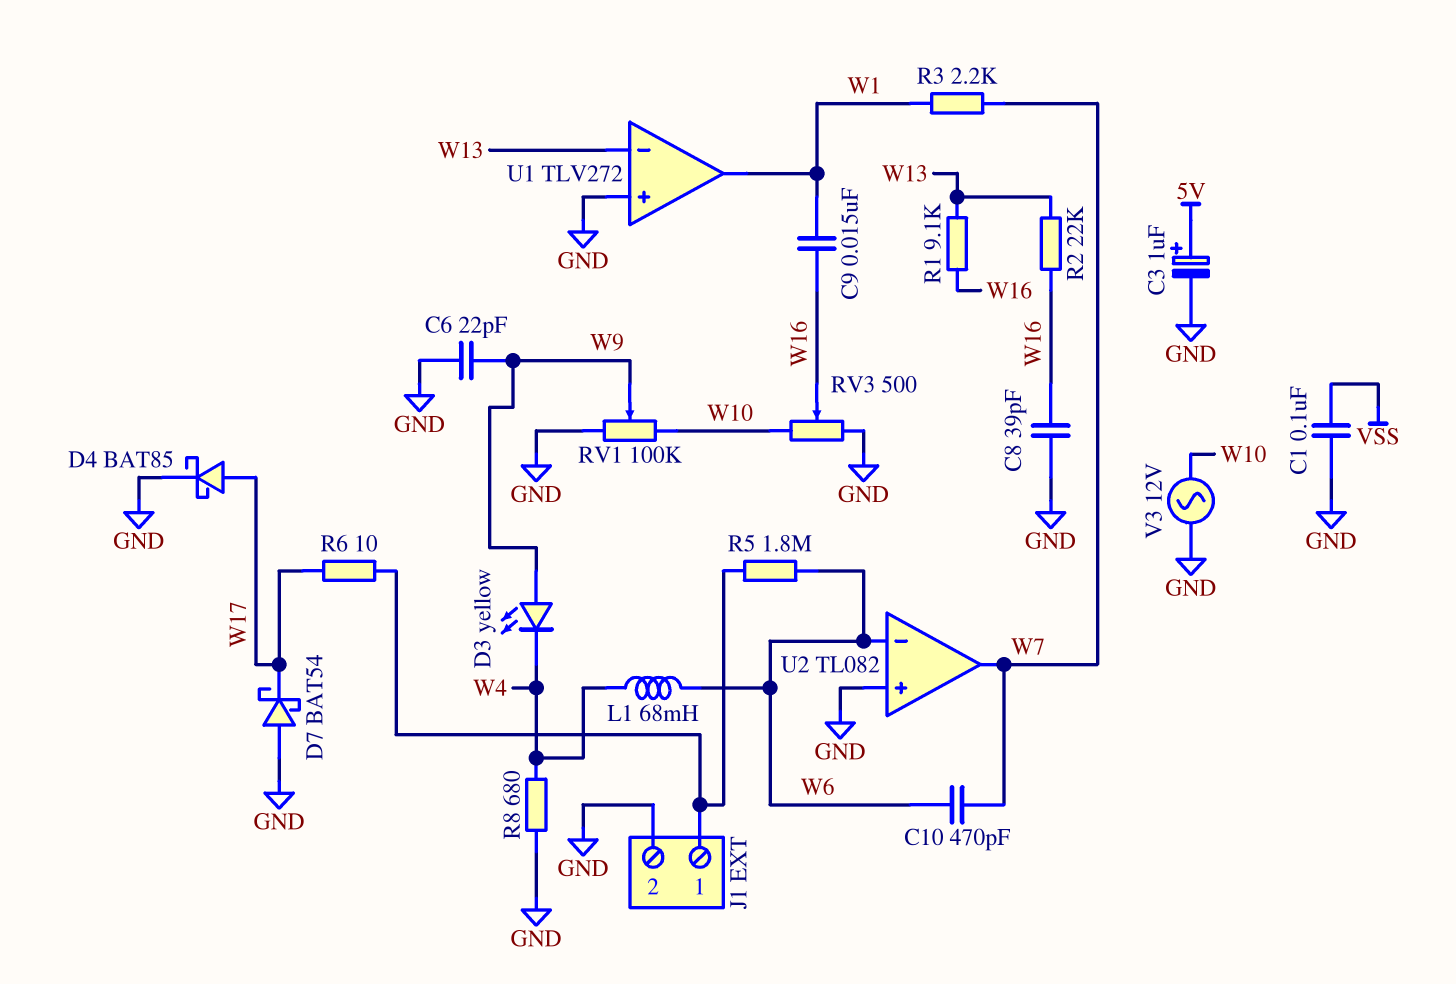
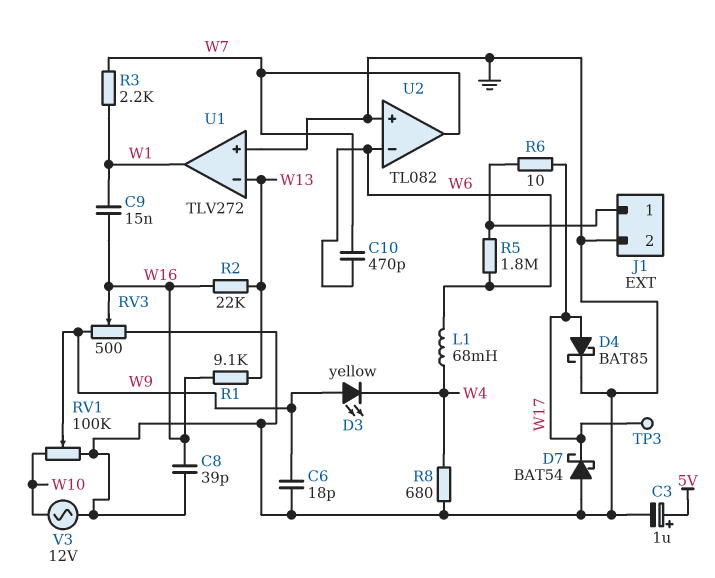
C1: 100nF (GND, VSS) -> none
C6: 22pF (GND, W9) -> 18pF (GND, W9)
RV3: 500 (GND, W10, wiper W16) -> 500 (GND, W9, wiper W16)
TP3: none -> test point (W17)

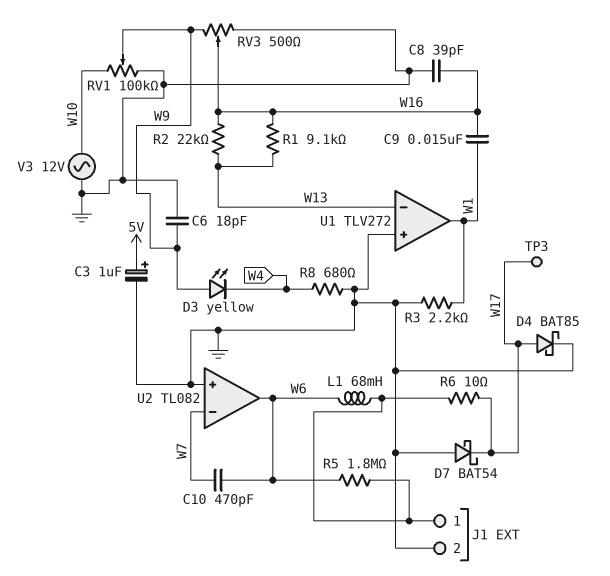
L1: 68mH (W4, W6) -> 68mH (J1/1, W6)
R3: 2.2k (W1, W7) -> 2.2k (GND, W1)
U2 pin in-: W6 -> W7
U2 pin out: W7 -> W6

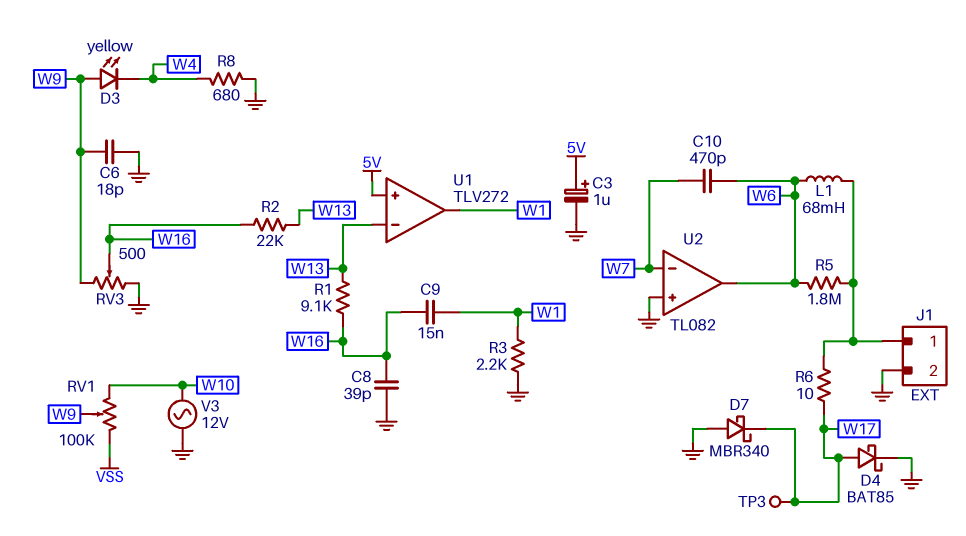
D7: schottky BAT54 (A GND, K W17) -> schottky MBR340 (A GND, K W17)
RV1: 100k (GND, W10, wiper W9) -> 100k (VSS, W10, wiper W9)
U1 pin in+: GND -> 5V

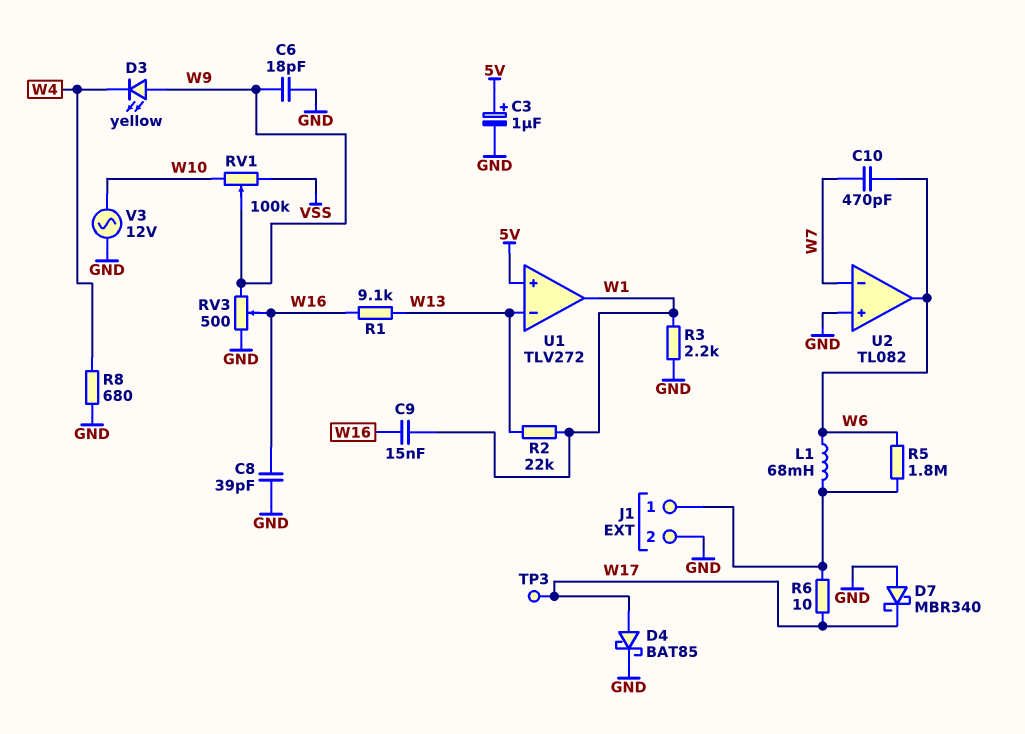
R2: 22k (W13, W16) -> 22k (W1, W13)

